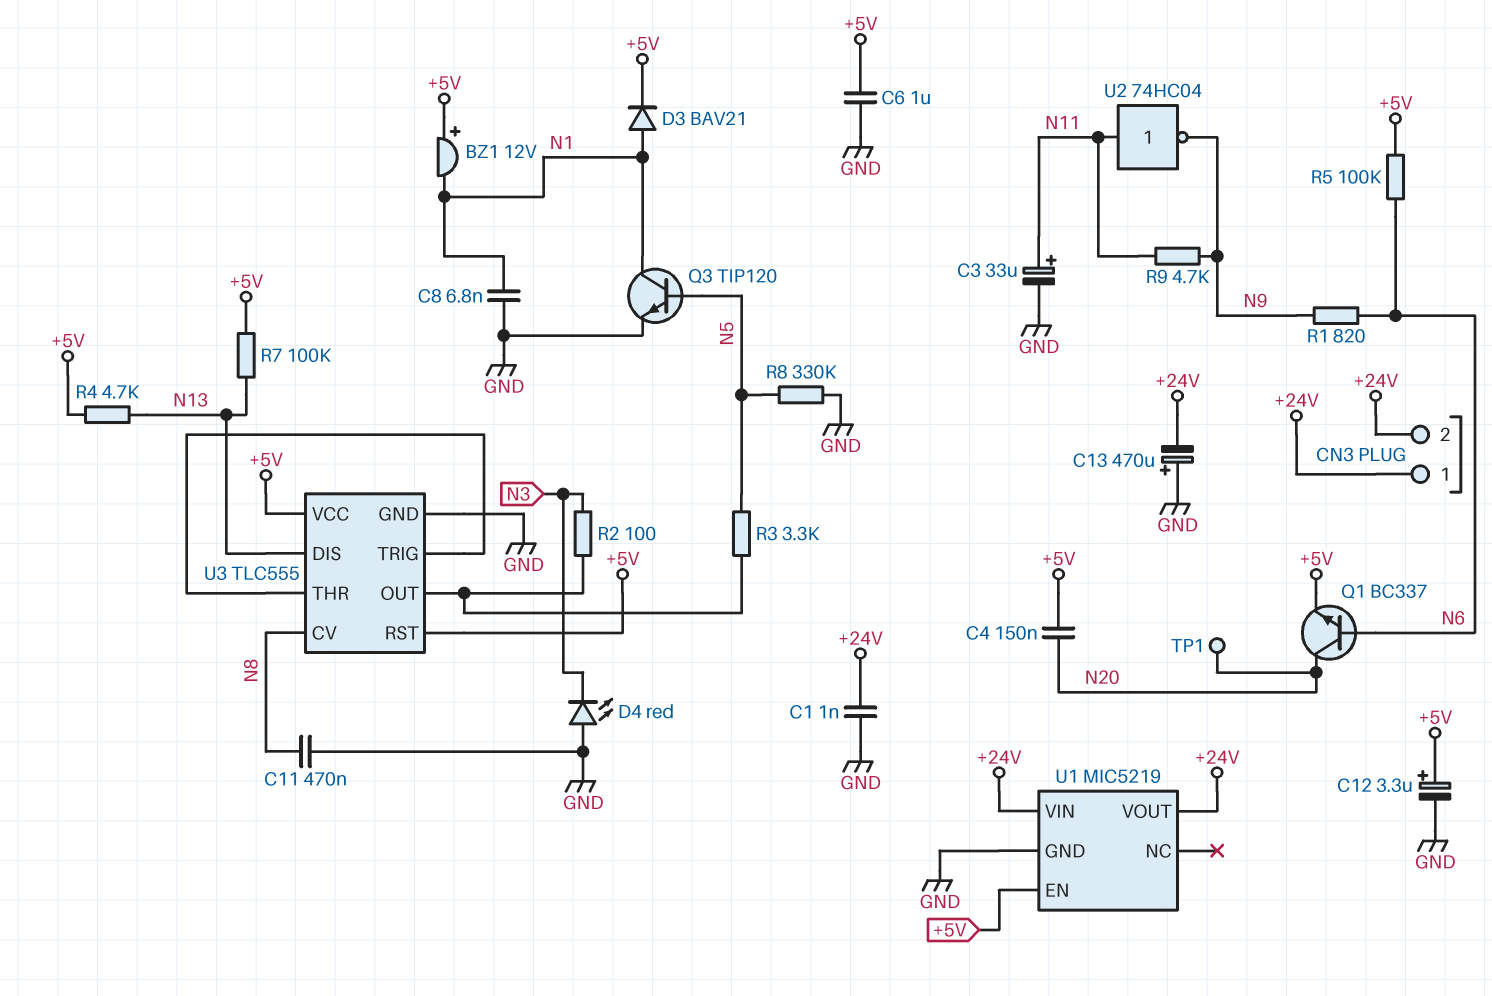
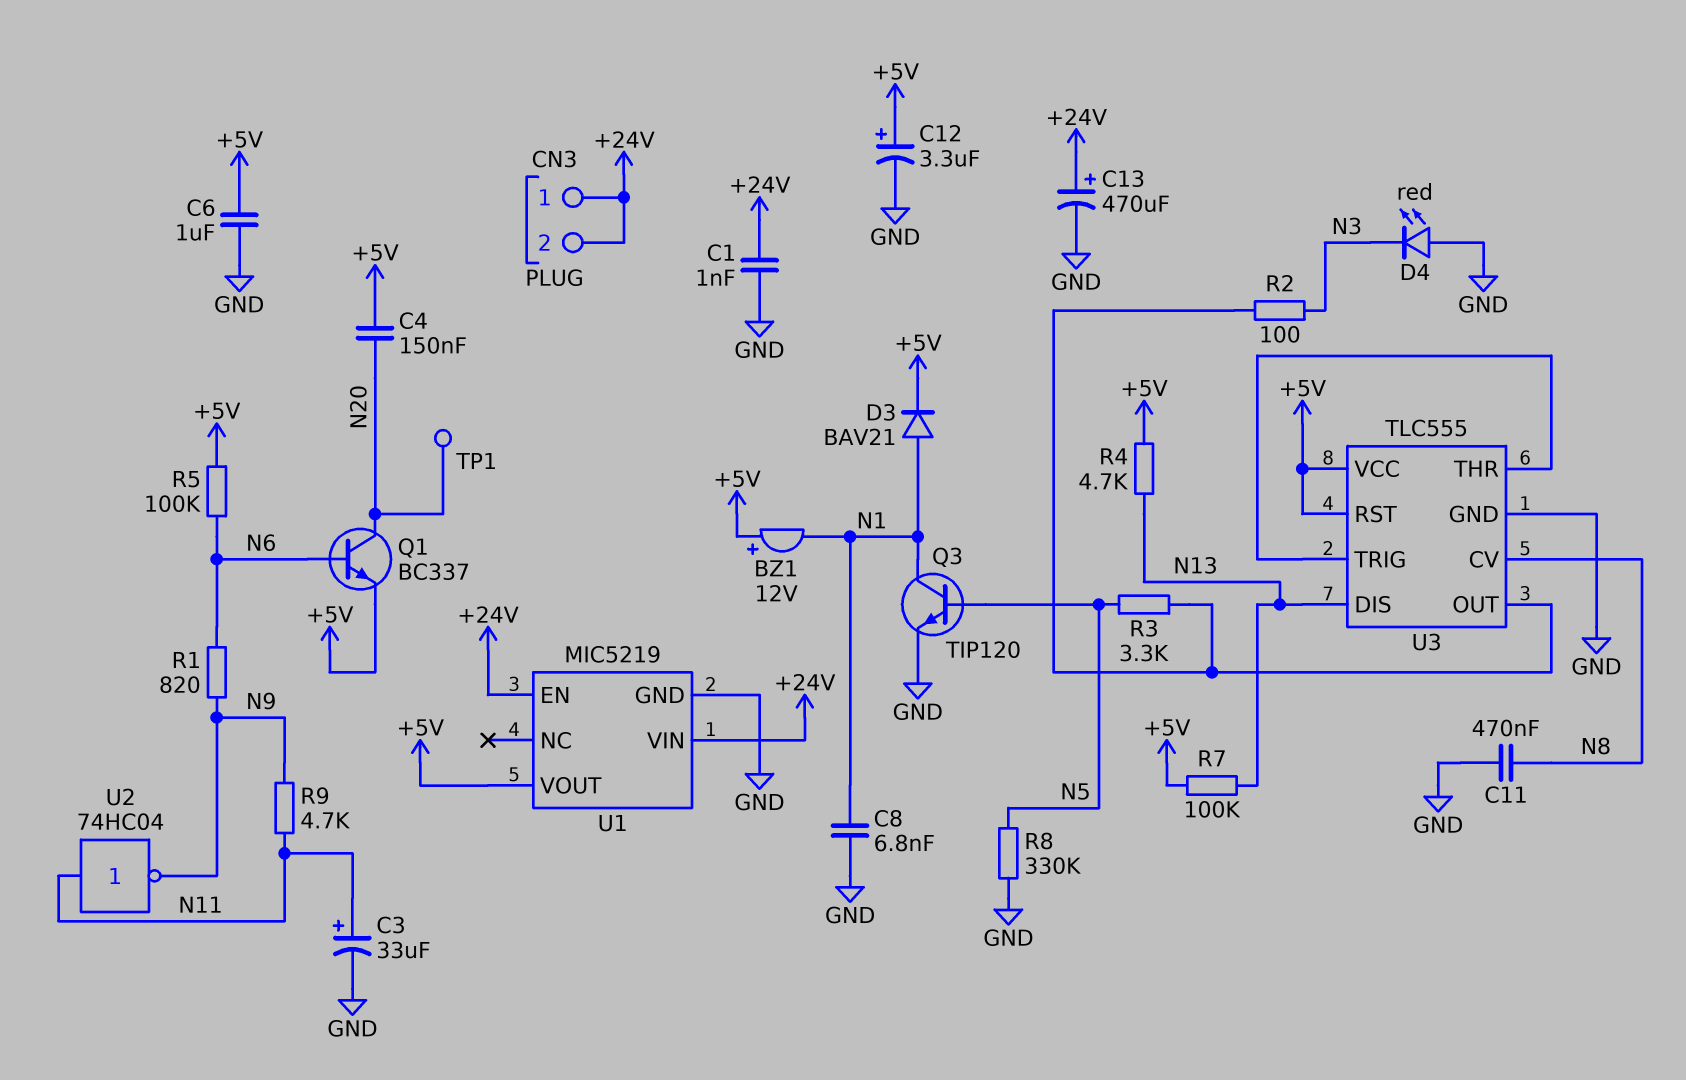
C13: 470uF (plus GND, minus +24V) -> 470uF (plus +24V, minus GND)
U1 pin EN: +5V -> +24V
U1 pin VOUT: +24V -> +5V

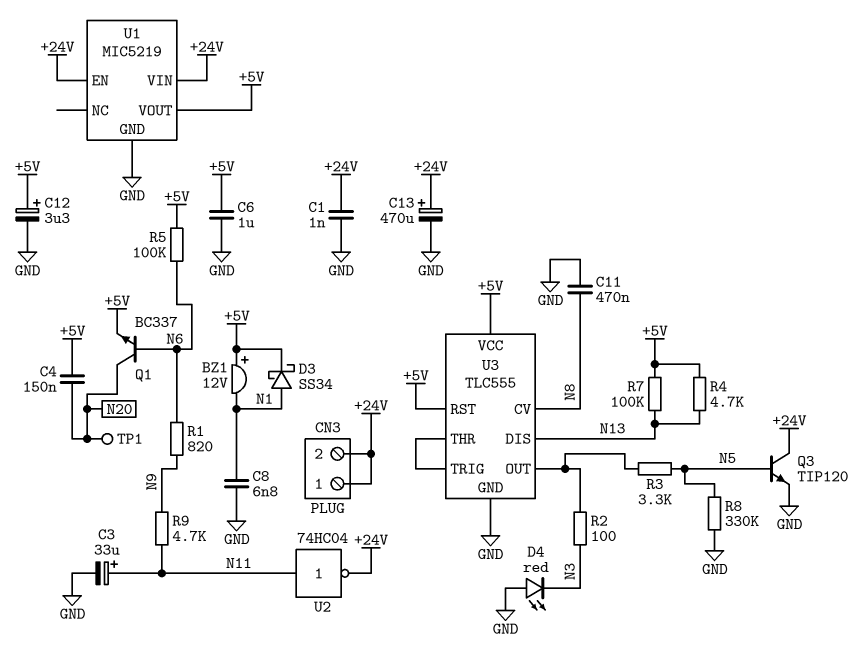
D3: diode BAV21 (A N1, K +5V) -> schottky SS34 (A N1, K +5V)
Q3: NPN TIP120 (B N5, C N1, E GND) -> NPN TIP120 (B N5, C +24V, E GND)
U2: NOT 74HC04 (in N11, out N9) -> NOT 74HC04 (in N11, out +24V)

